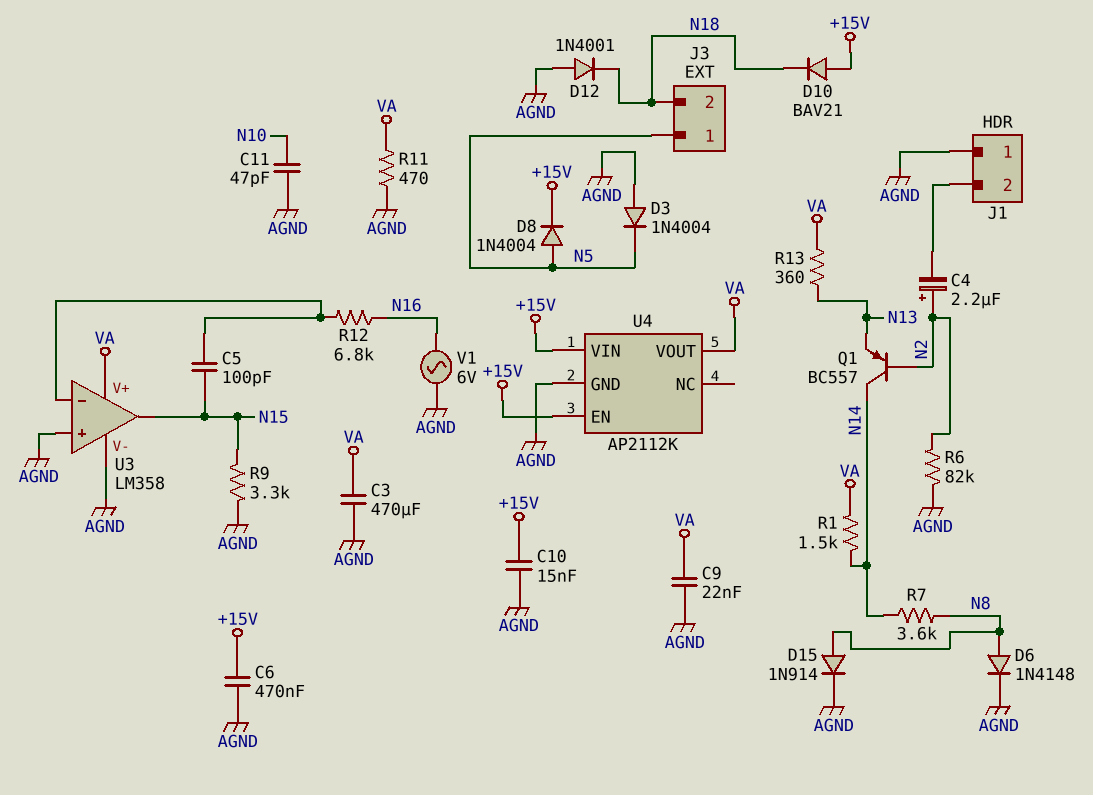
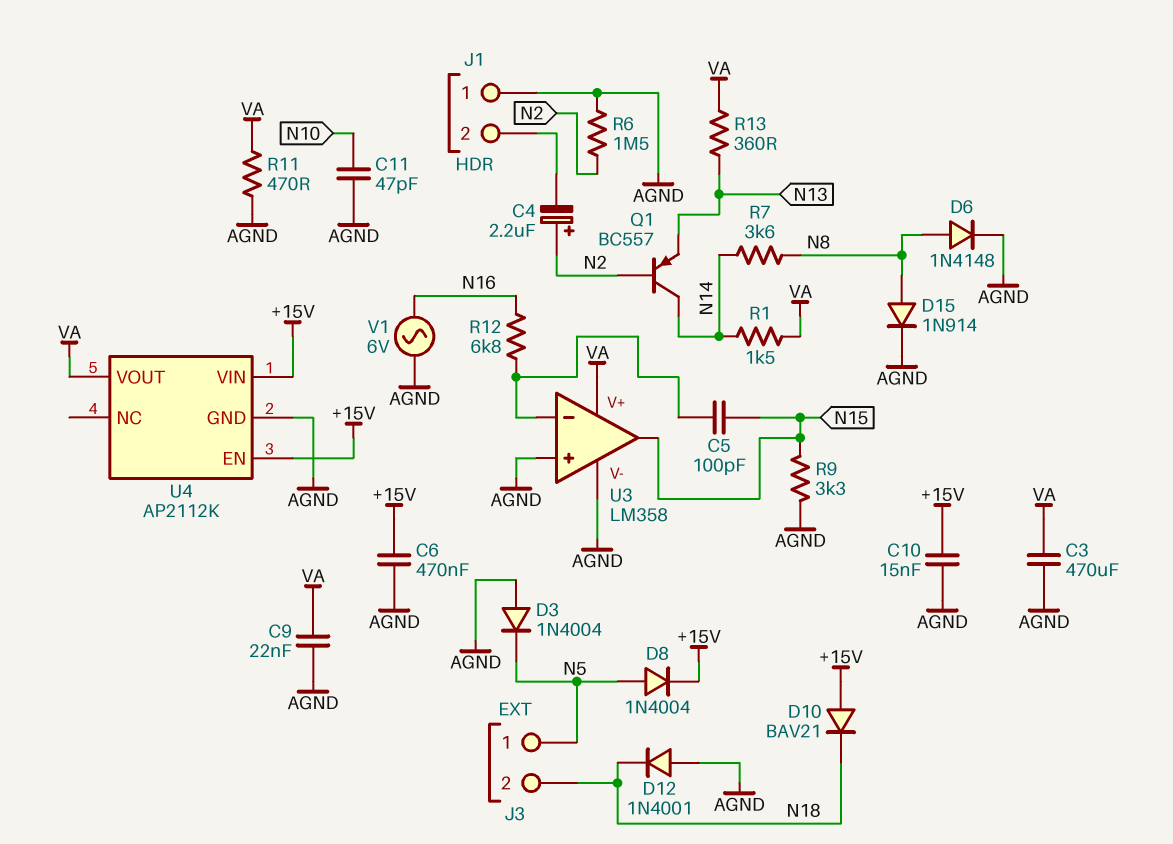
R6: 82k (AGND, N2) -> 1.5M (AGND, N2)

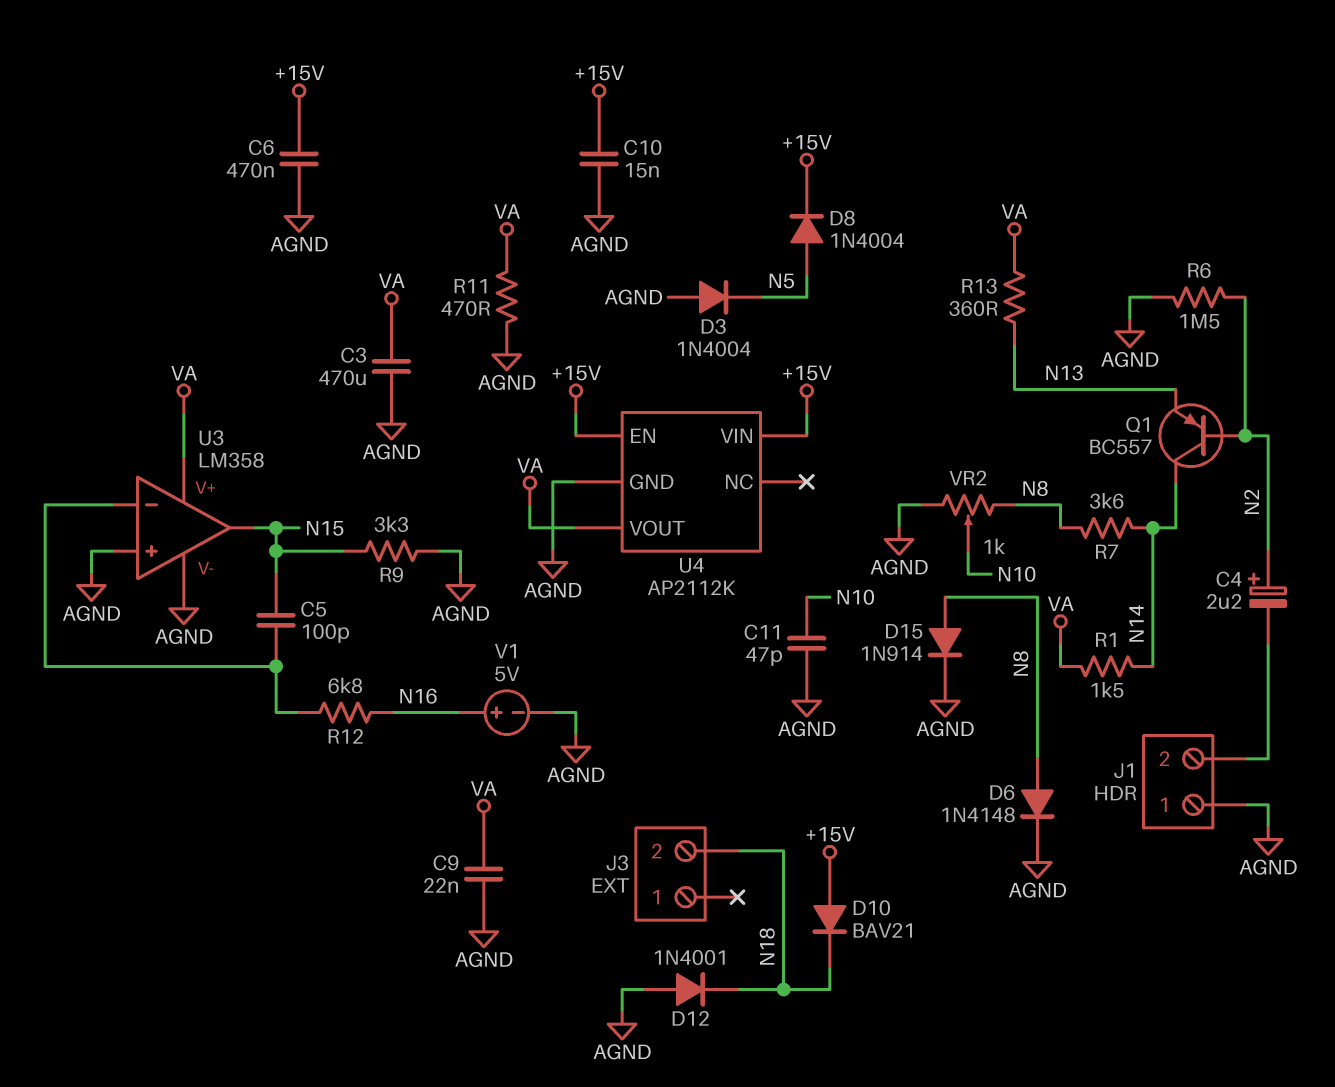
J3 pin 1: N5 -> none
V1: AC 6V (AGND, N16) -> 5V (plus N16, minus AGND)
VR2: none -> 1k (AGND, N8, wiper N10)

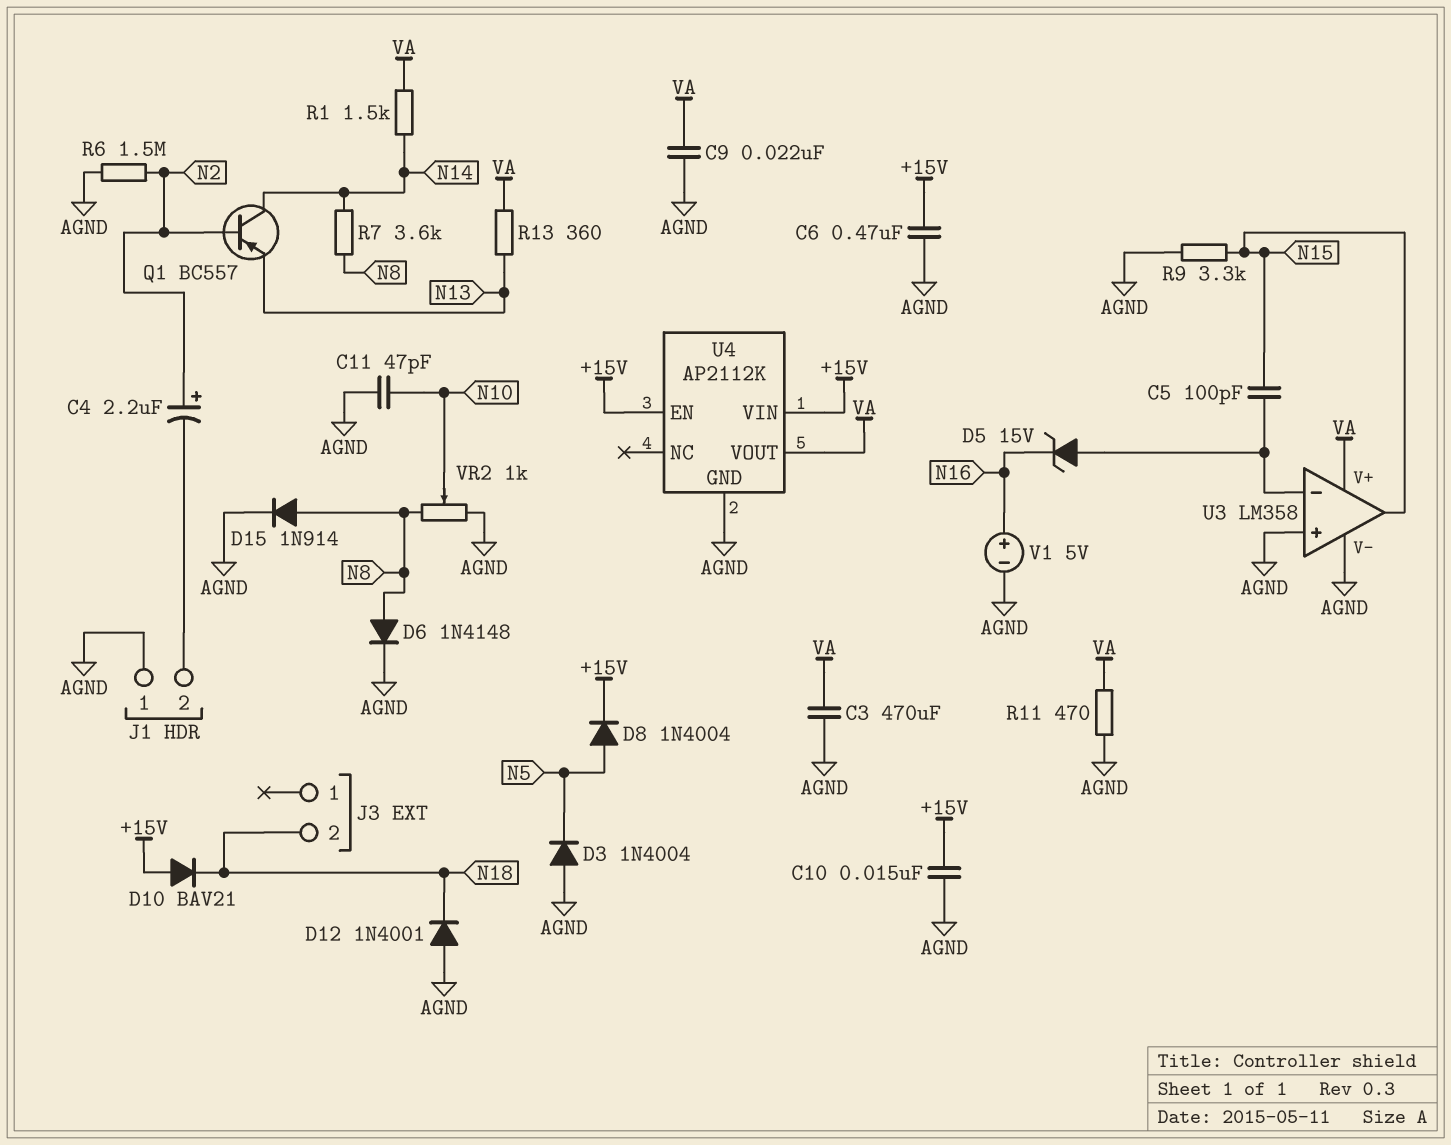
D5: none -> zener 15V (A U3/in-, K N16)
R12: 6.8k (N16, U3/in-) -> none

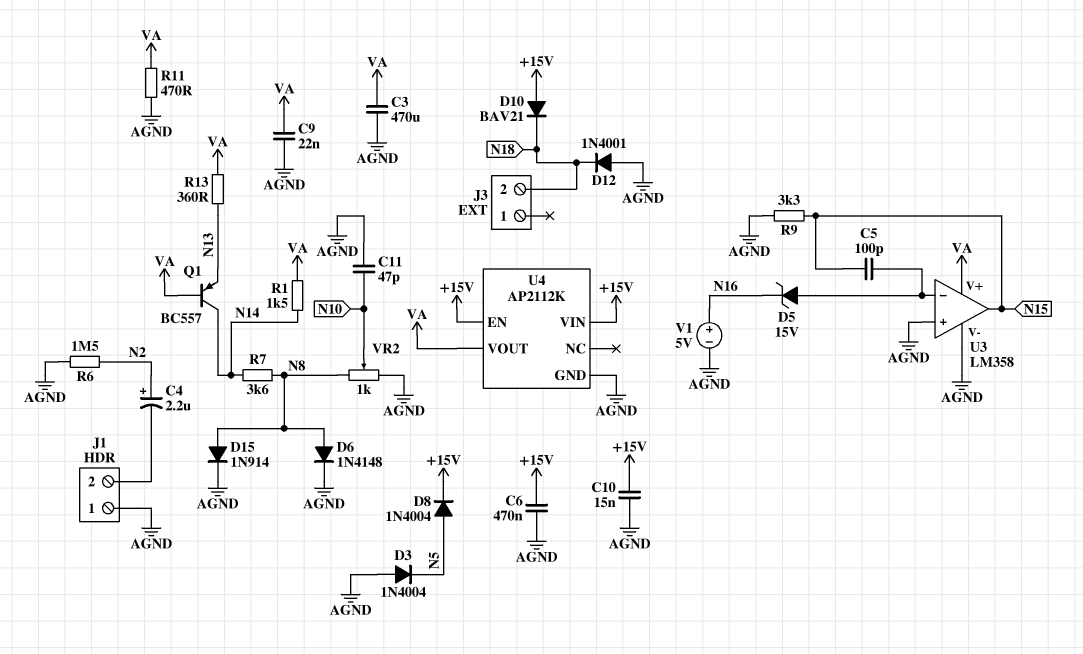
Q1: PNP BC557 (B N2, C N14, E N13) -> PNP BC557 (B VA, C N14, E N13)

